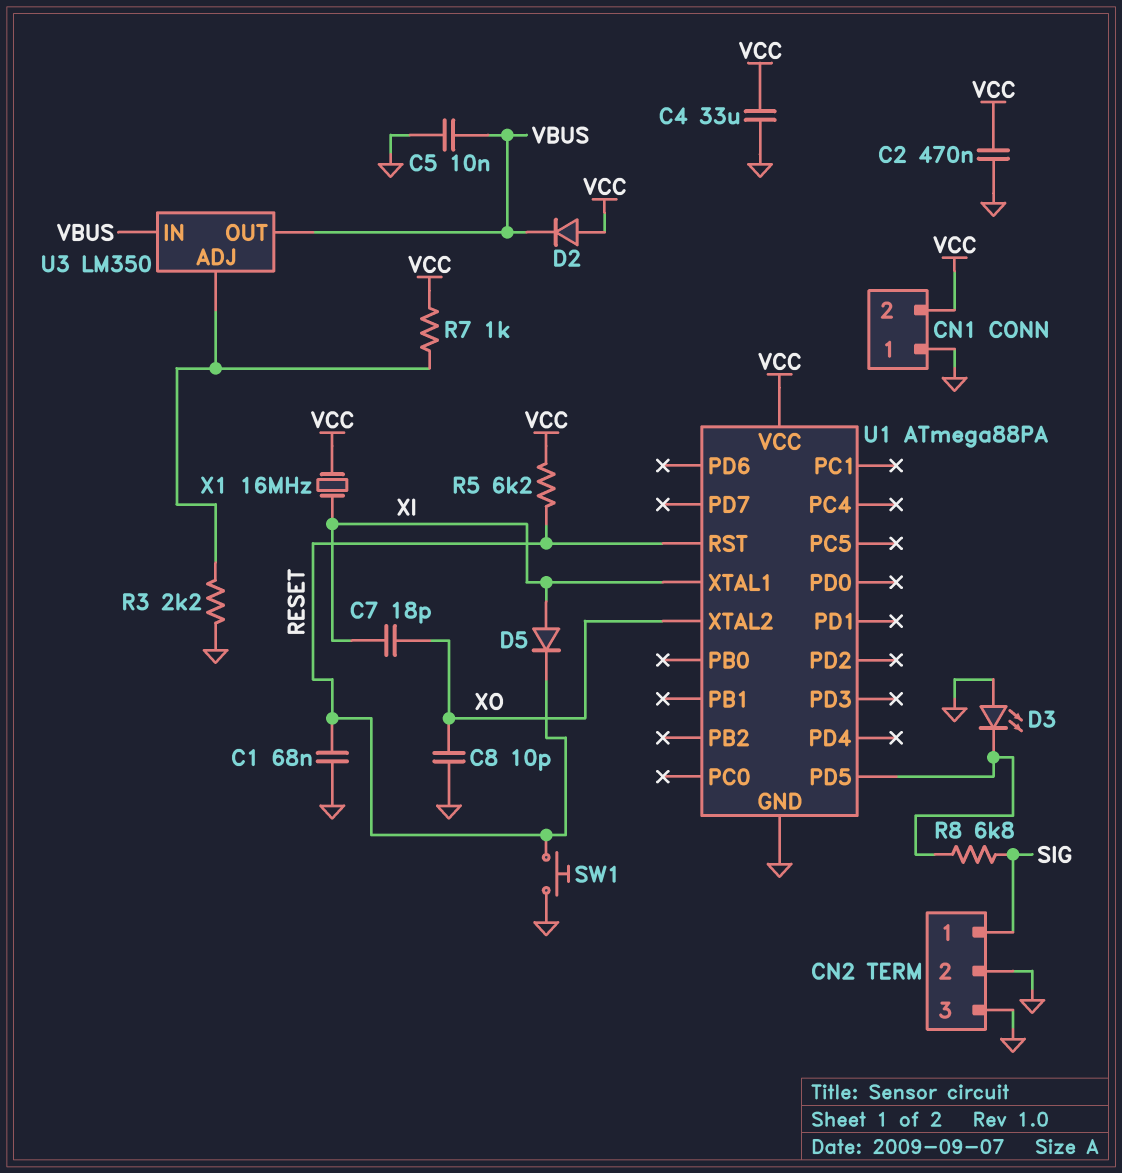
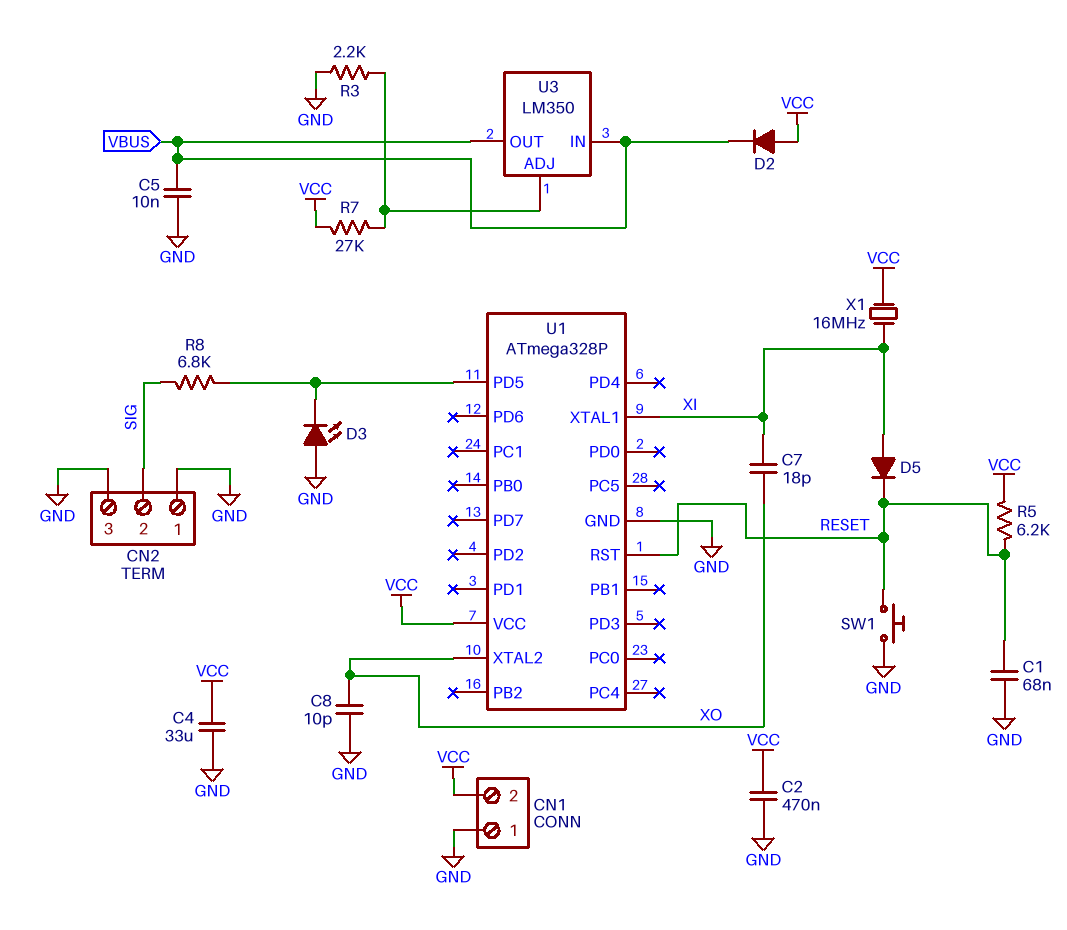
CN2 pin 1: SIG -> GND
CN2 pin 2: GND -> SIG
R7: 1k (U3/ADJ, VCC) -> 27k (U3/ADJ, VCC)
U1: ATmega88PA -> ATmega328P

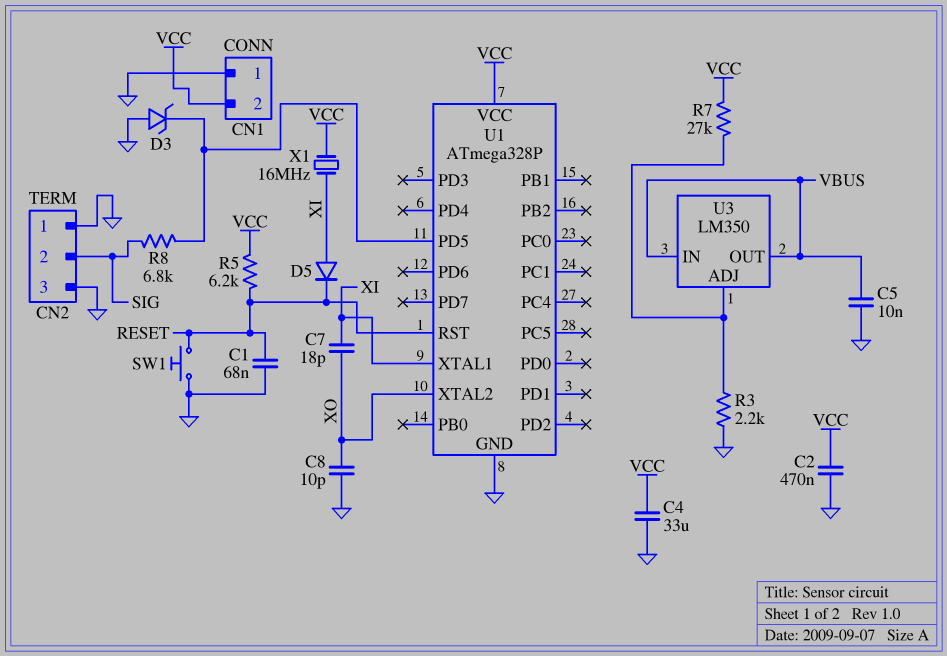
D2: diode (A VCC, K VBUS) -> none
D3: LED (A GND, K U1/PD5) -> zener (A GND, K U1/PD5)

